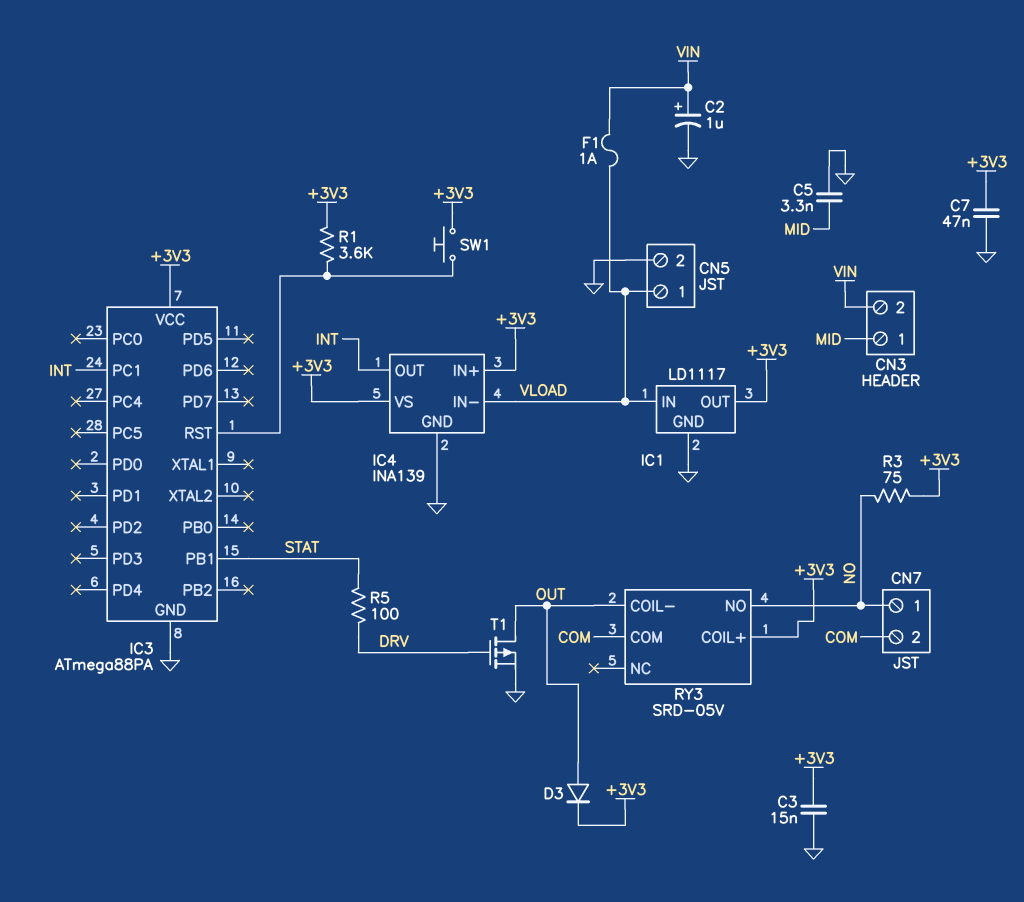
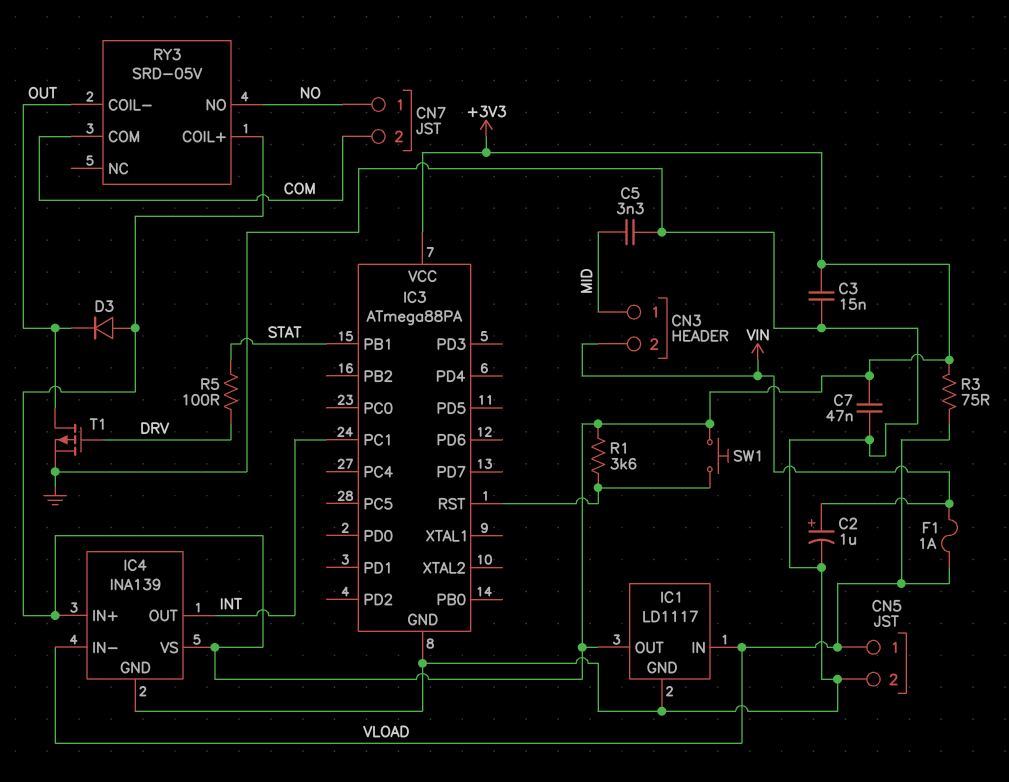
D3: diode (A OUT, K +3V3) -> diode (A +3V3, K OUT)
R3: 75 (+3V3, NO) -> 75 (+3V3, VLOAD)

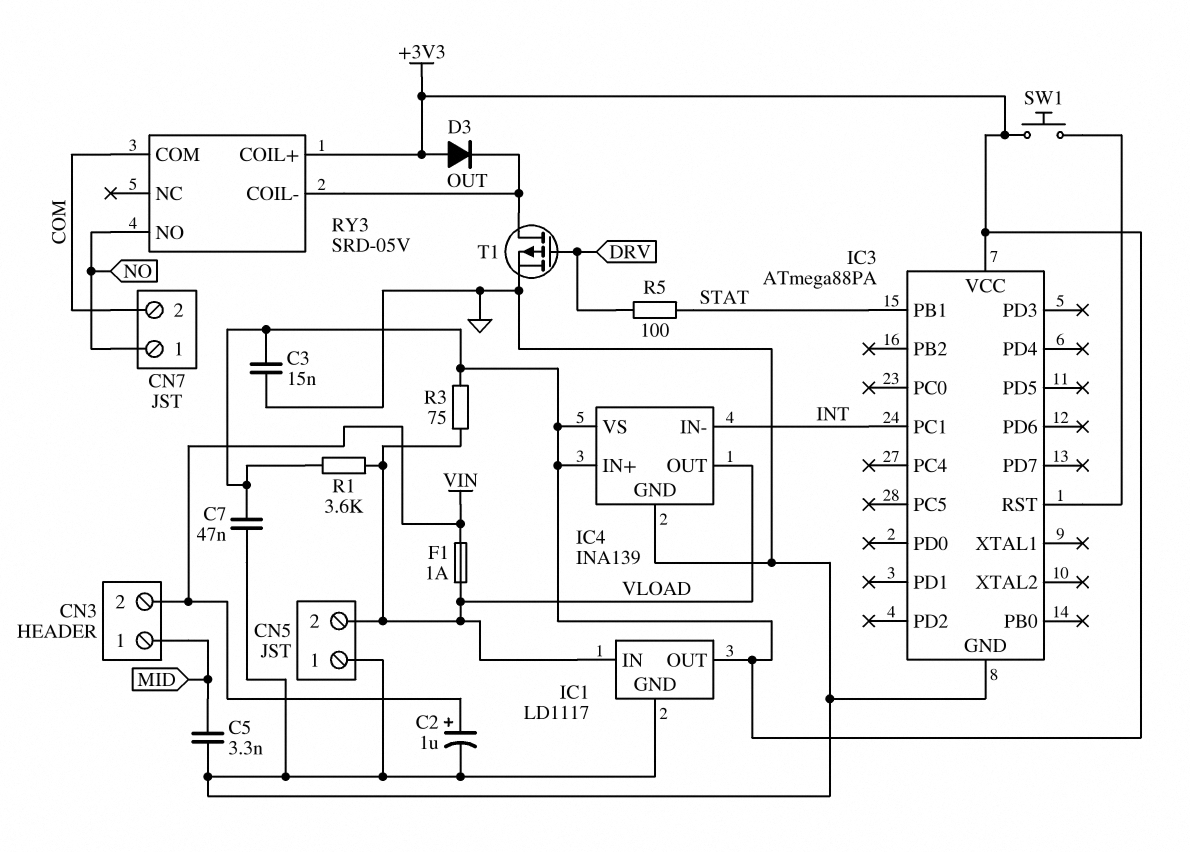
CN5 pin 1: VLOAD -> GND
CN5 pin 2: GND -> VLOAD
IC4 pin IN-: VLOAD -> INT
IC4 pin OUT: INT -> VLOAD
R1: 3.6k (+3V3, IC3/RST) -> 3.6k (+3V3, VLOAD)

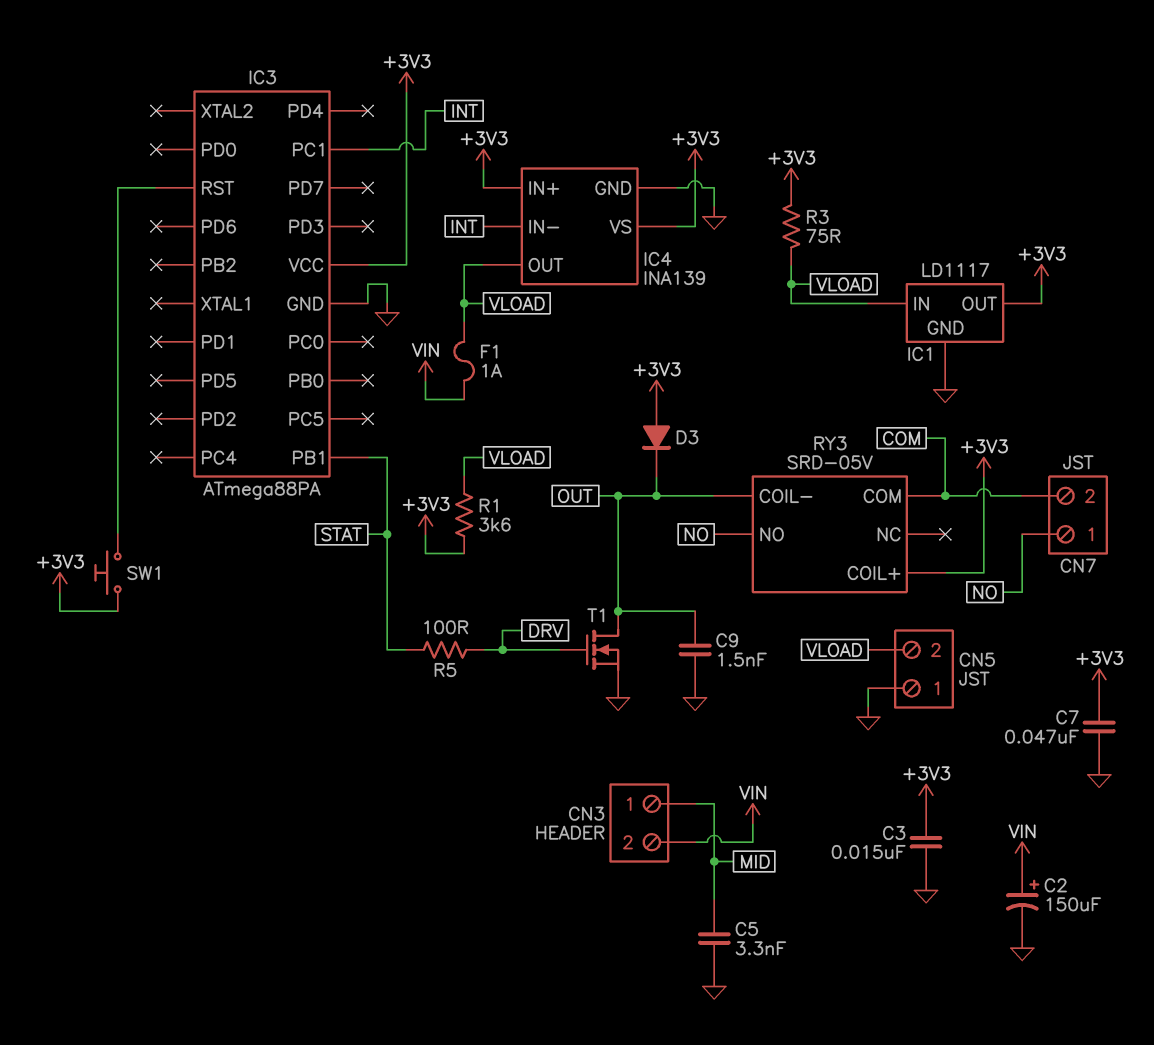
C2: 1uF (plus VIN, minus GND) -> 150uF (plus VIN, minus GND)
C9: none -> 1.5nF (GND, OUT)
T1: PMOS (G DRV, D OUT, S GND) -> NMOS (G DRV, D OUT, S GND)

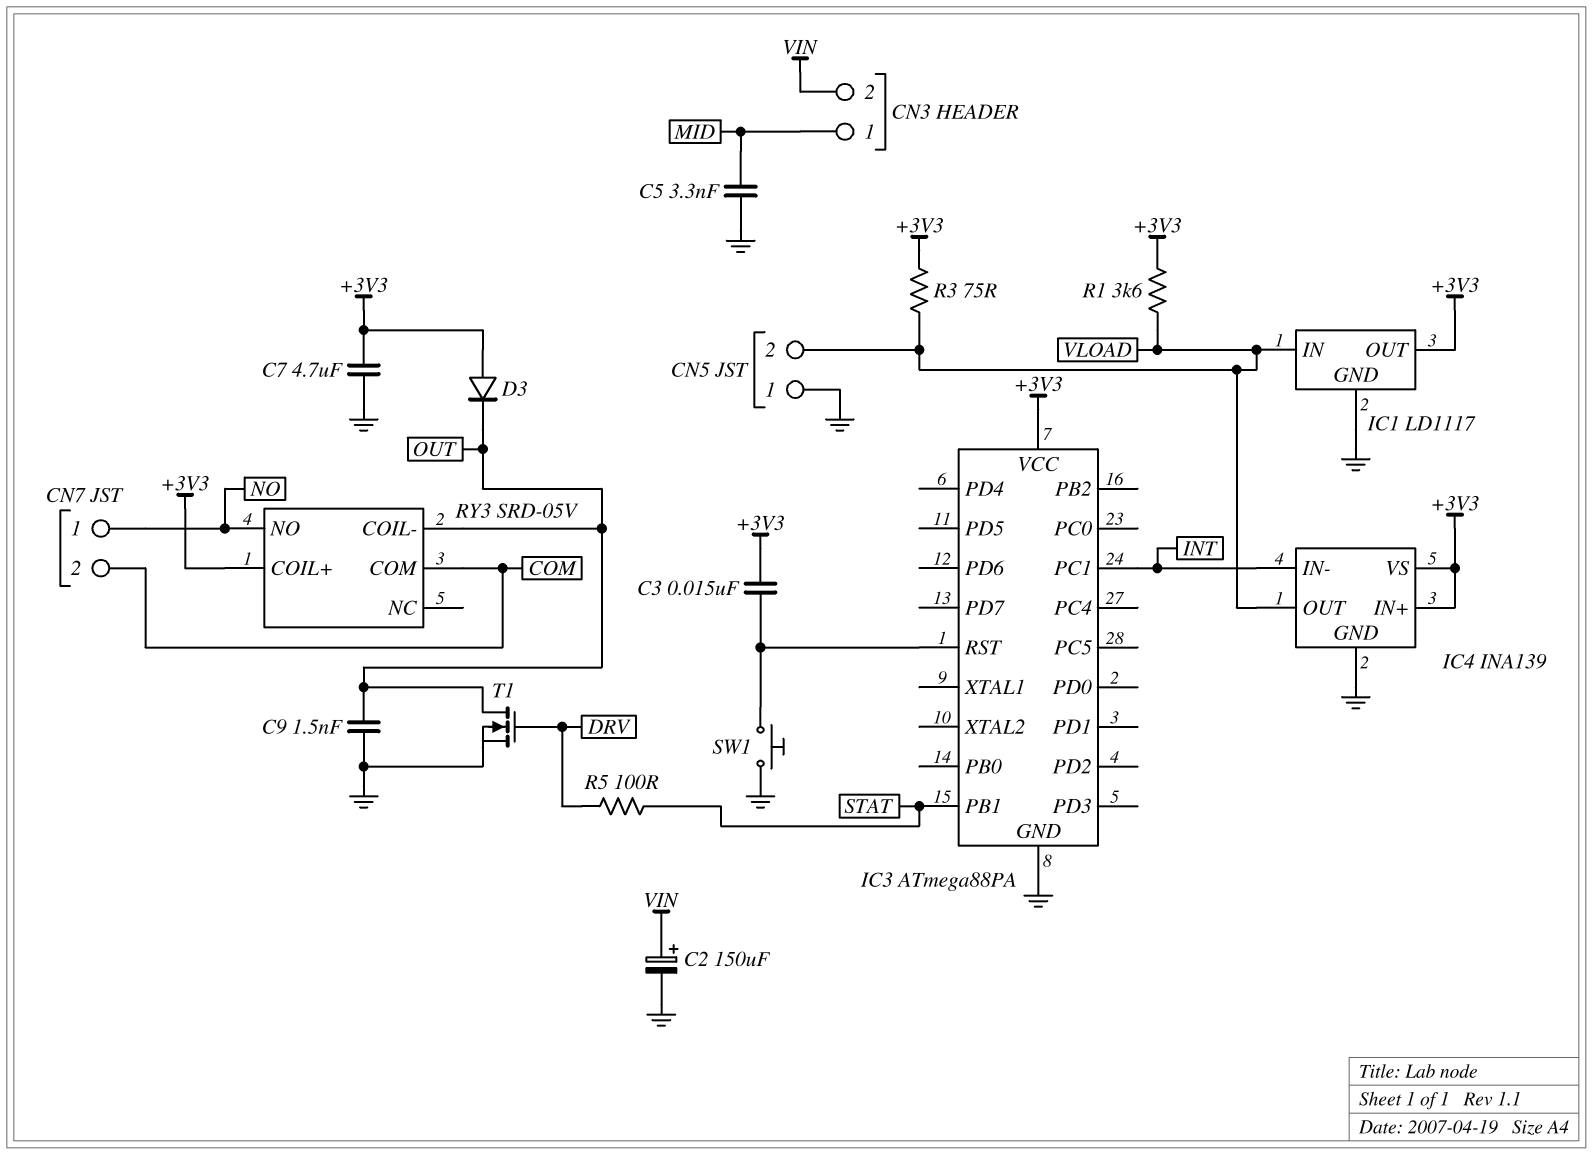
C3: 15nF (+3V3, GND) -> 15nF (+3V3, IC3/RST)
C7: 47nF (+3V3, GND) -> 4.7uF (+3V3, GND)
F1: 1A (VIN, VLOAD) -> none
SW1: button (+3V3, IC3/RST) -> button (GND, IC3/RST)

